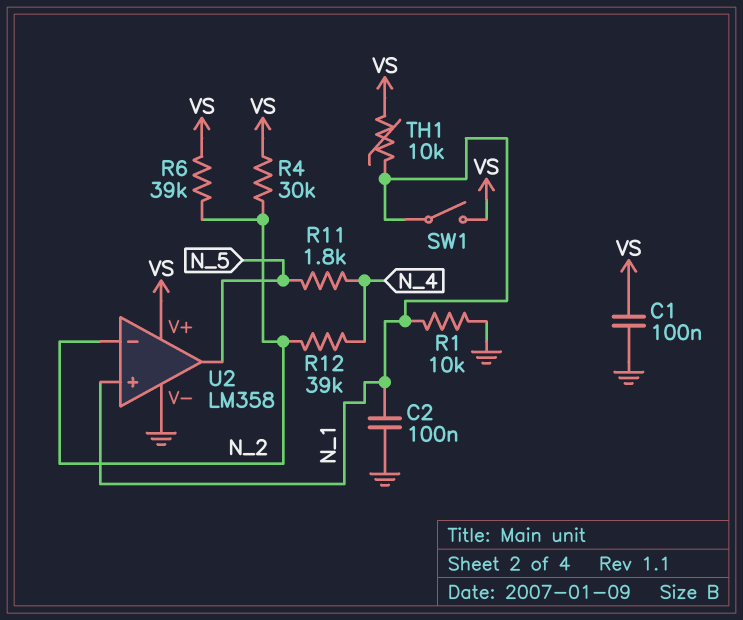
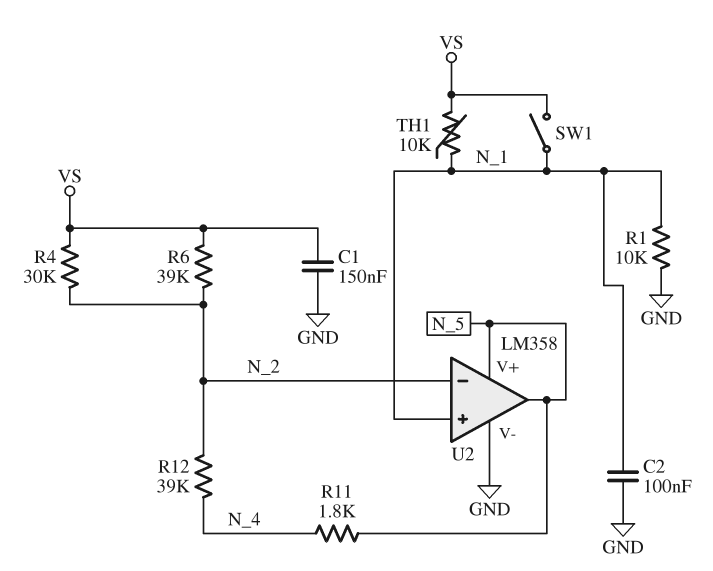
C1: 100nF (GND, VS) -> 150nF (GND, VS)
U2 pin V+: VS -> N_5

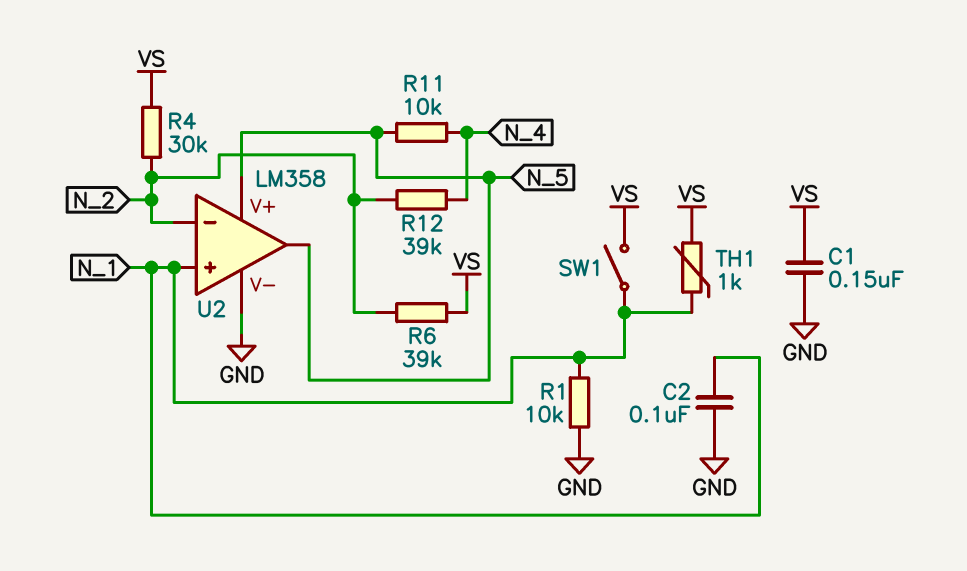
R11: 1.8k (N_4, N_5) -> 10k (N_4, N_5)
TH1: 10k (N_1, VS) -> 1k (N_1, VS)

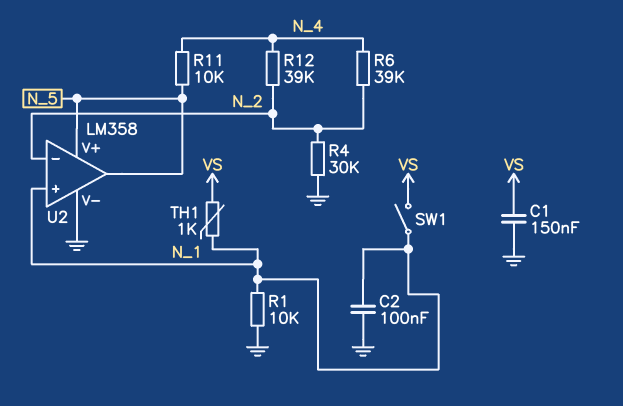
R4: 30k (N_2, VS) -> 30k (GND, N_2)
R6: 39k (N_2, VS) -> 39k (N_2, N_4)

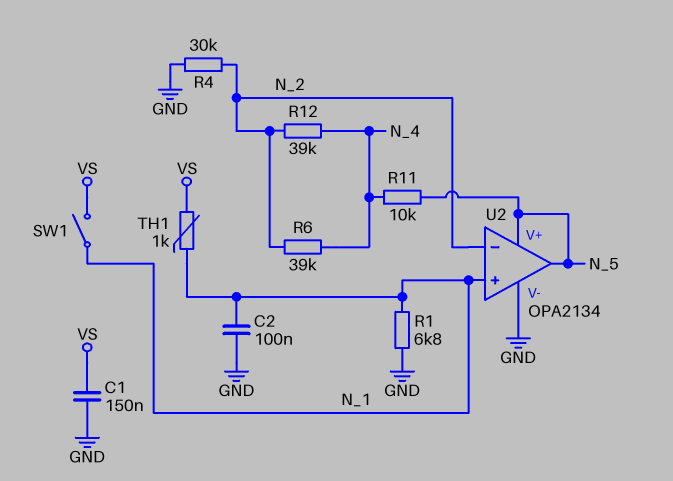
R1: 10k (GND, N_1) -> 6.8k (GND, N_1)
U2: LM358 -> OPA2134

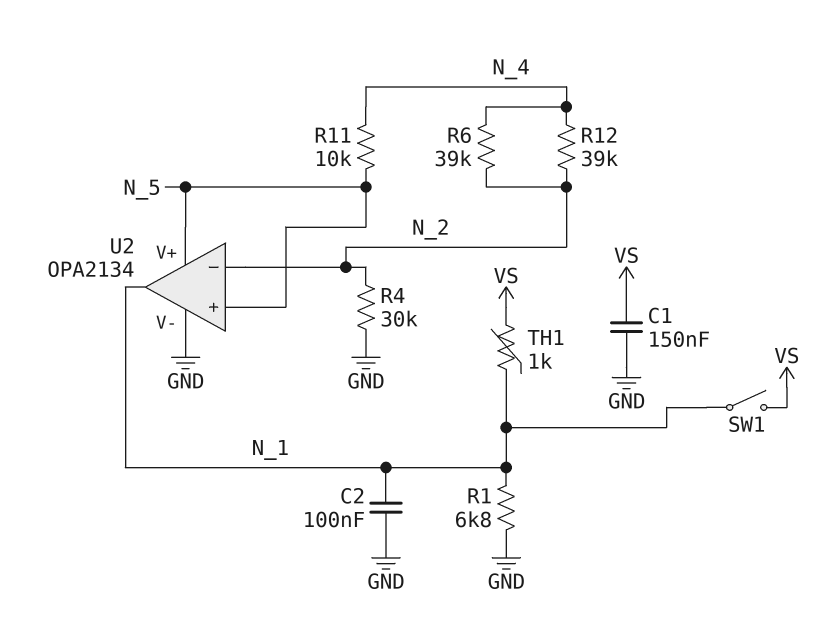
U2 pin in+: N_1 -> N_5
U2 pin out: N_5 -> N_1

